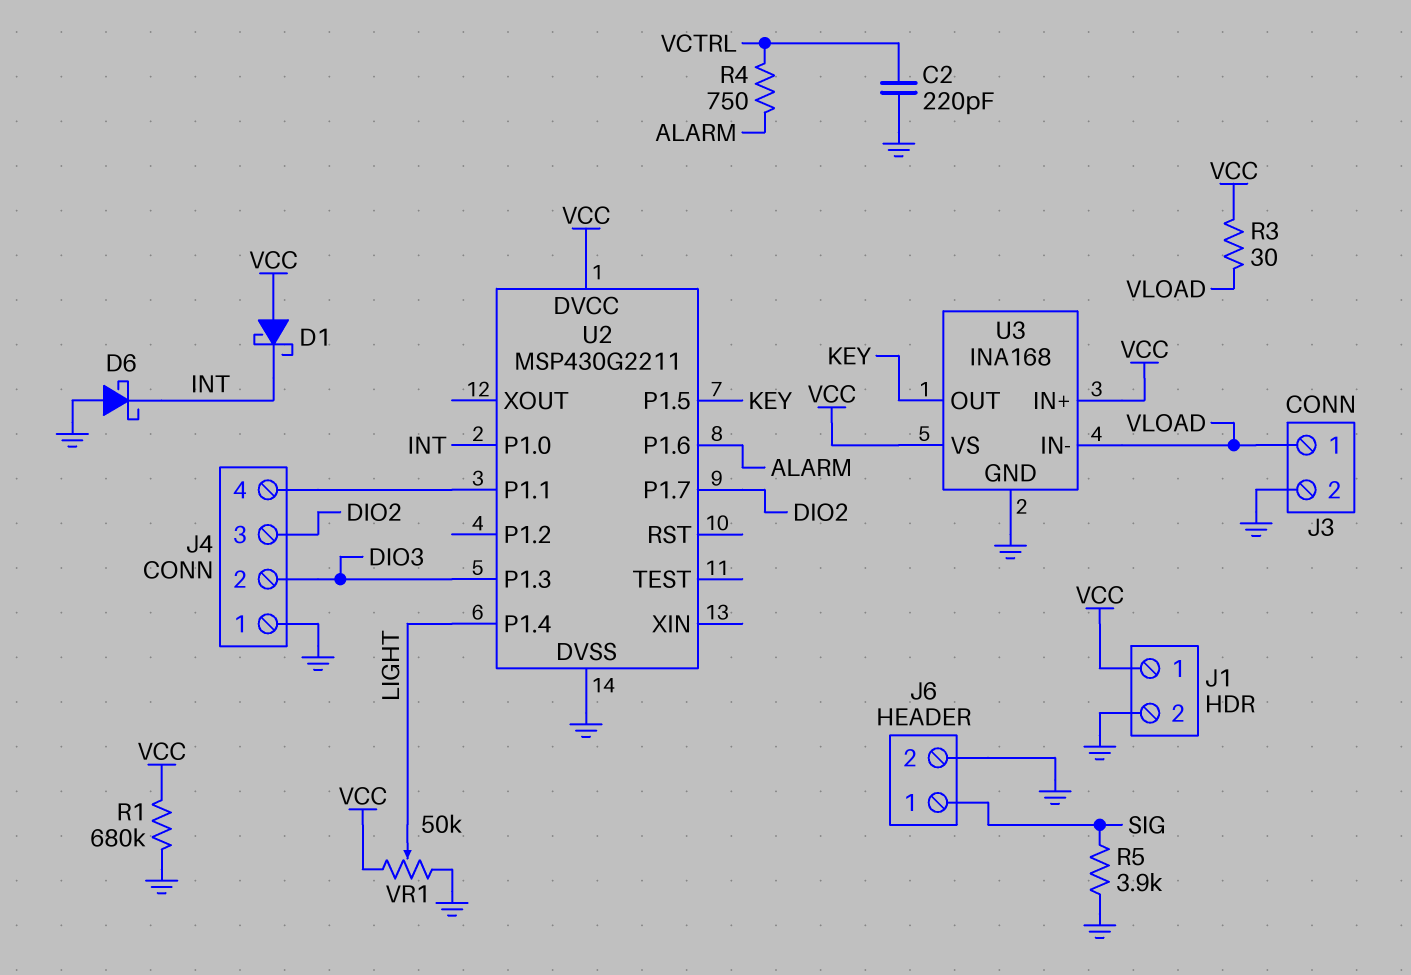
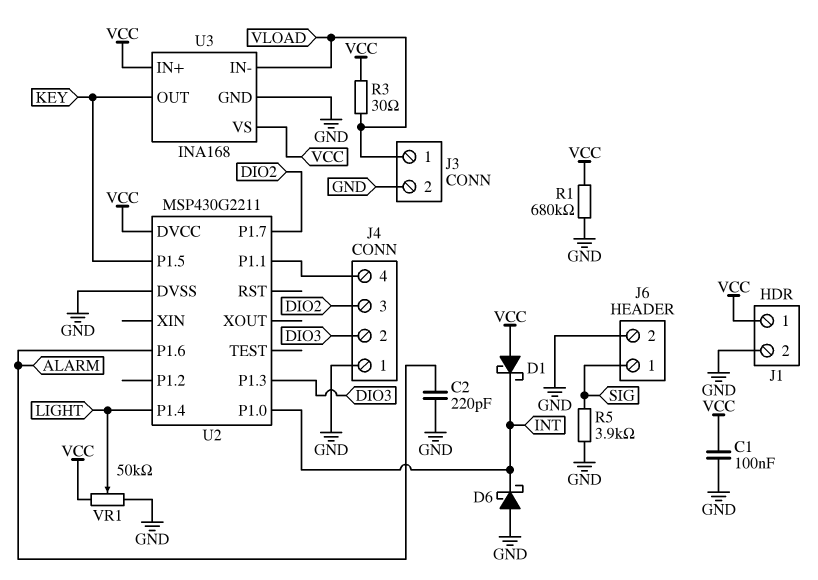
C1: none -> 100nF (GND, VCC)
C2: 220pF (GND, VCTRL) -> 220pF (ALARM, GND)
R4: 750 (ALARM, VCTRL) -> none

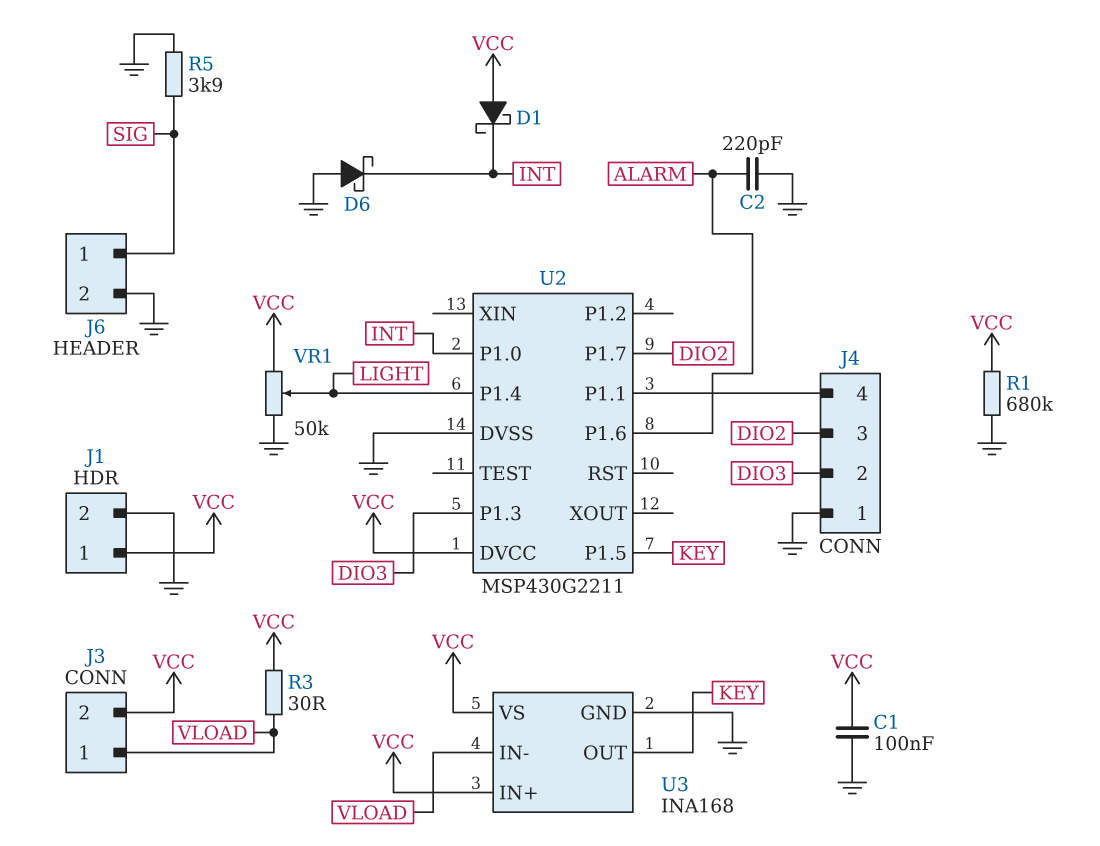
J3 pin 2: GND -> VCC

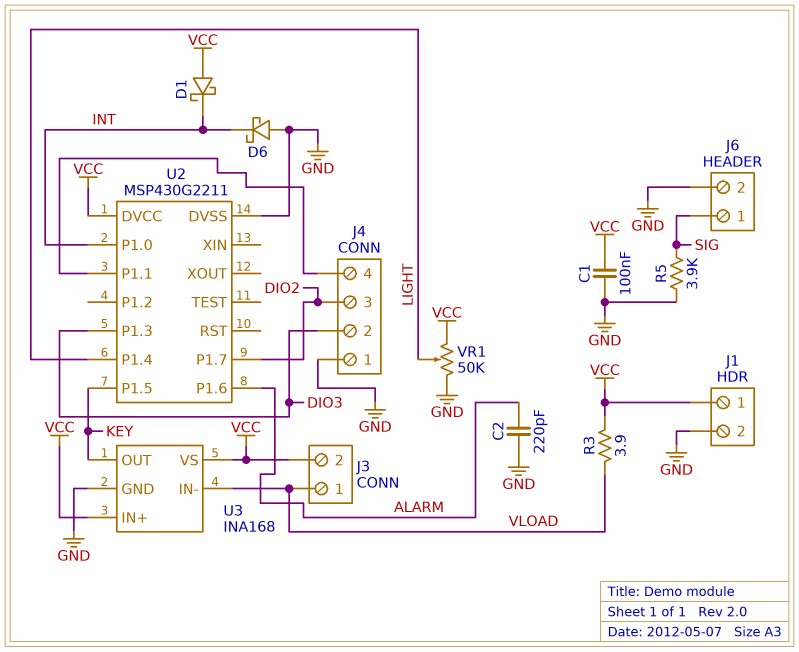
R1: 680k (GND, VCC) -> none
R3: 30 (VCC, VLOAD) -> 3.9 (VCC, VLOAD)

